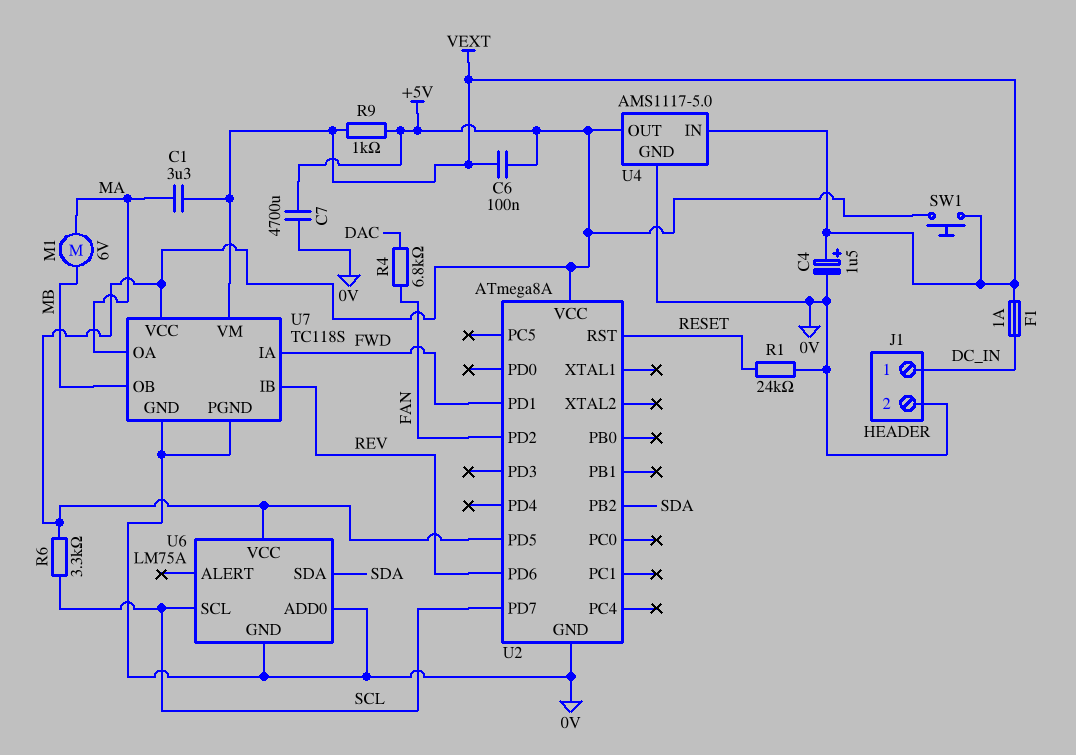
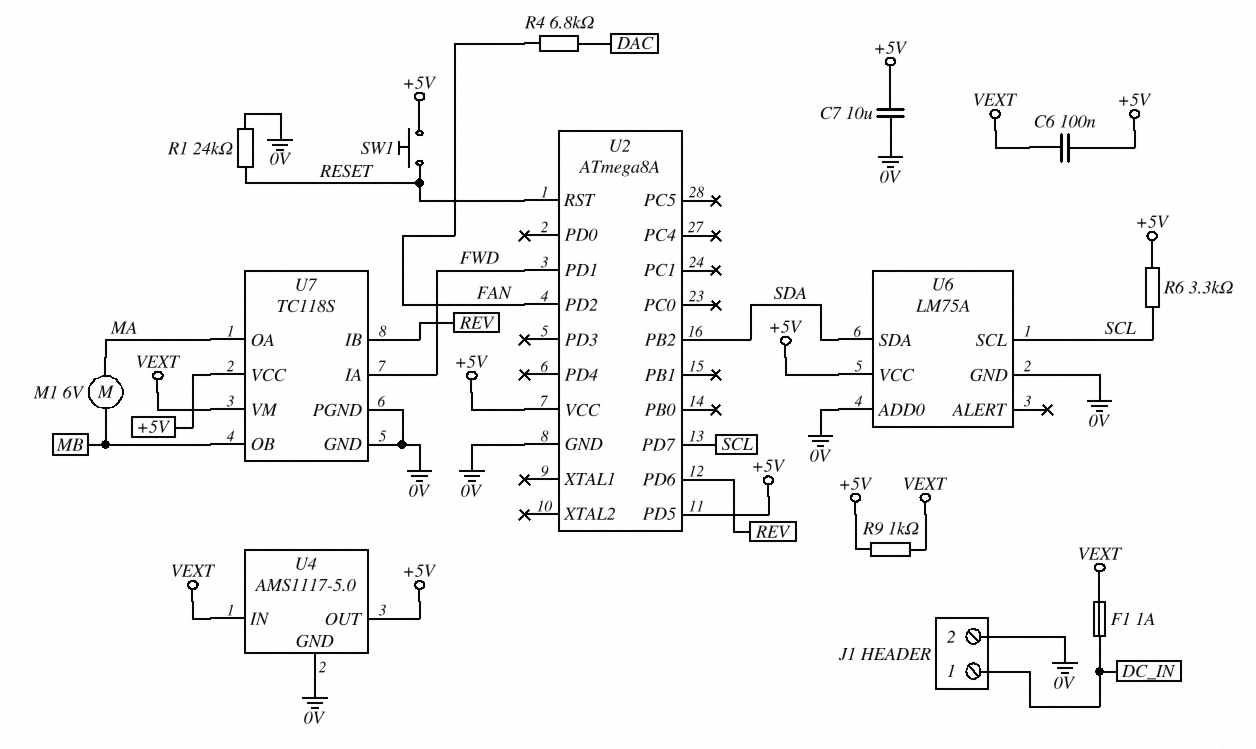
C1: 3.3uF (MA, VEXT) -> none
C4: 1.5uF (plus VEXT, minus 0V) -> none
C7: 4700uF (+5V, 0V) -> 10uF (+5V, 0V)
SW1: button (+5V, VEXT) -> button (+5V, RESET)

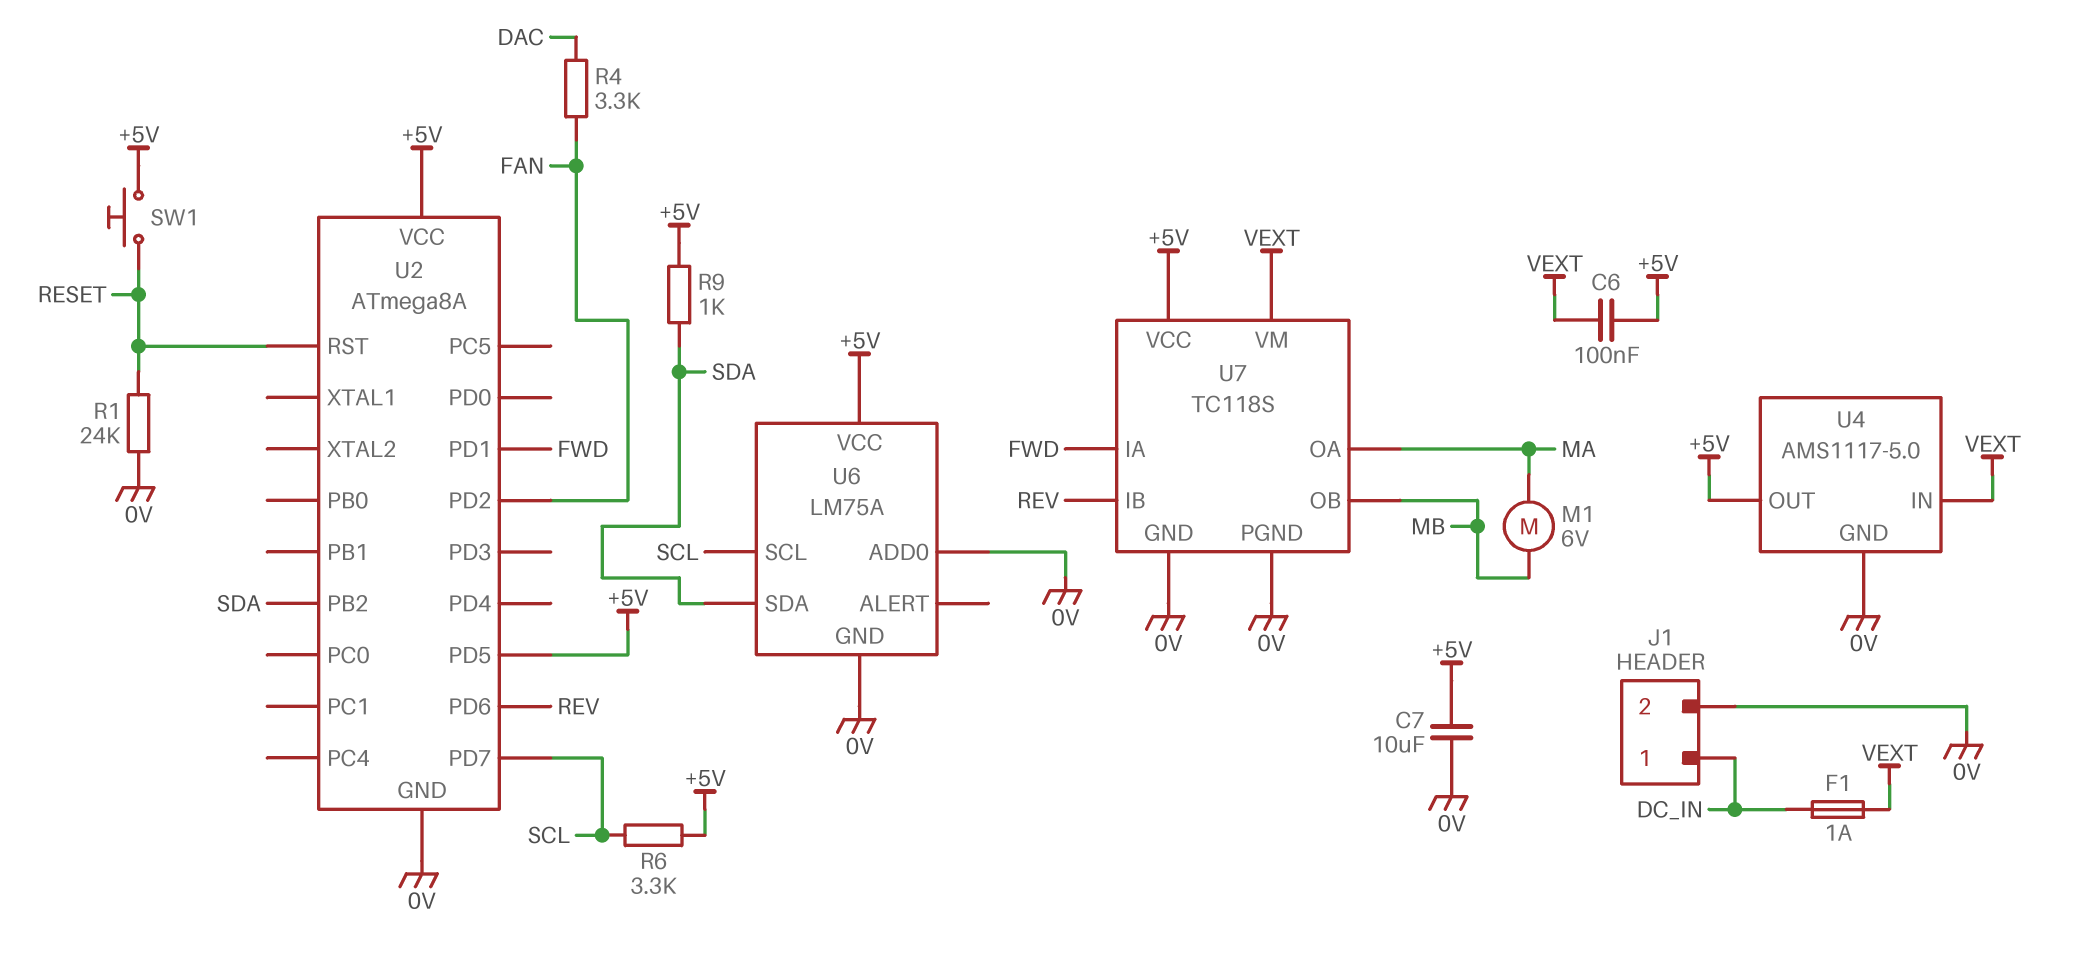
R4: 6.8k (DAC, FAN) -> 3.3k (DAC, FAN)
R9: 1k (+5V, VEXT) -> 1k (+5V, SDA)

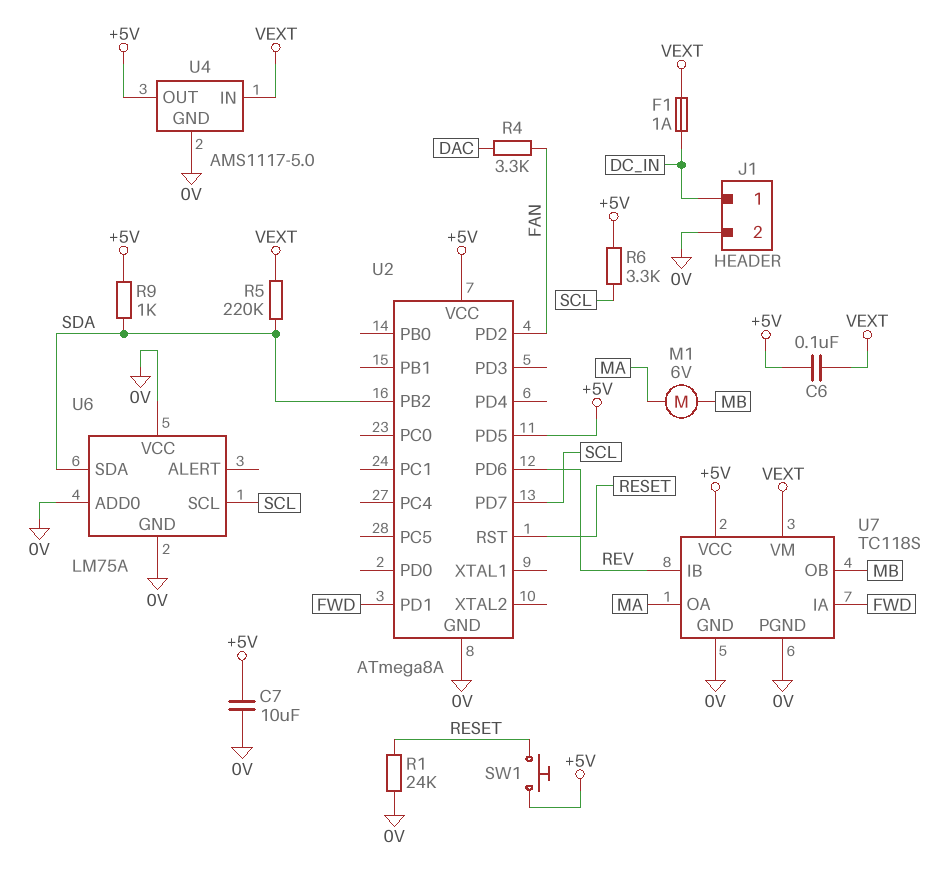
R5: none -> 220k (SDA, VEXT)
U6 pin VCC: +5V -> 0V

